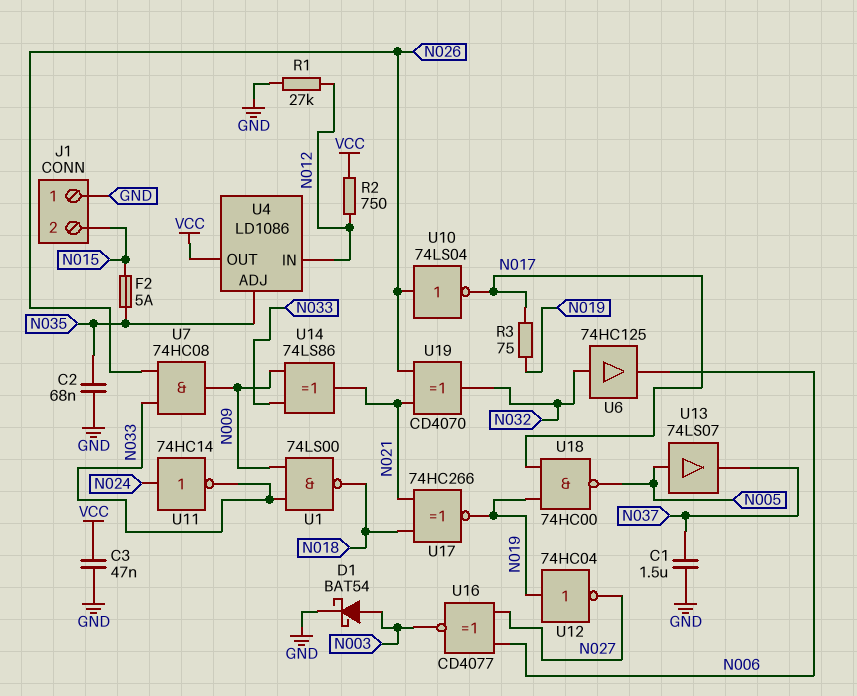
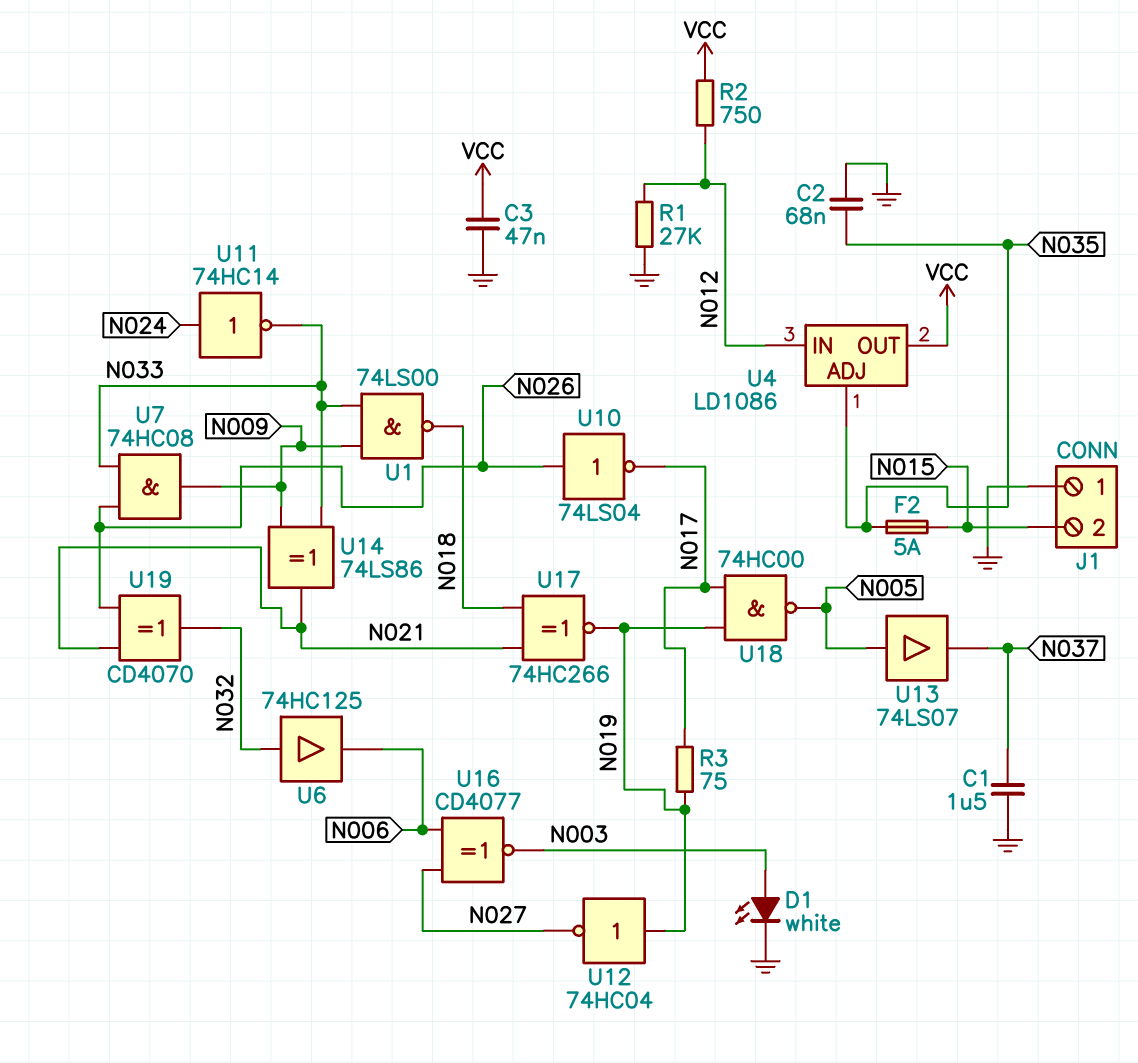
D1: schottky BAT54 (A N003, K GND) -> LED white (A N003, K GND)

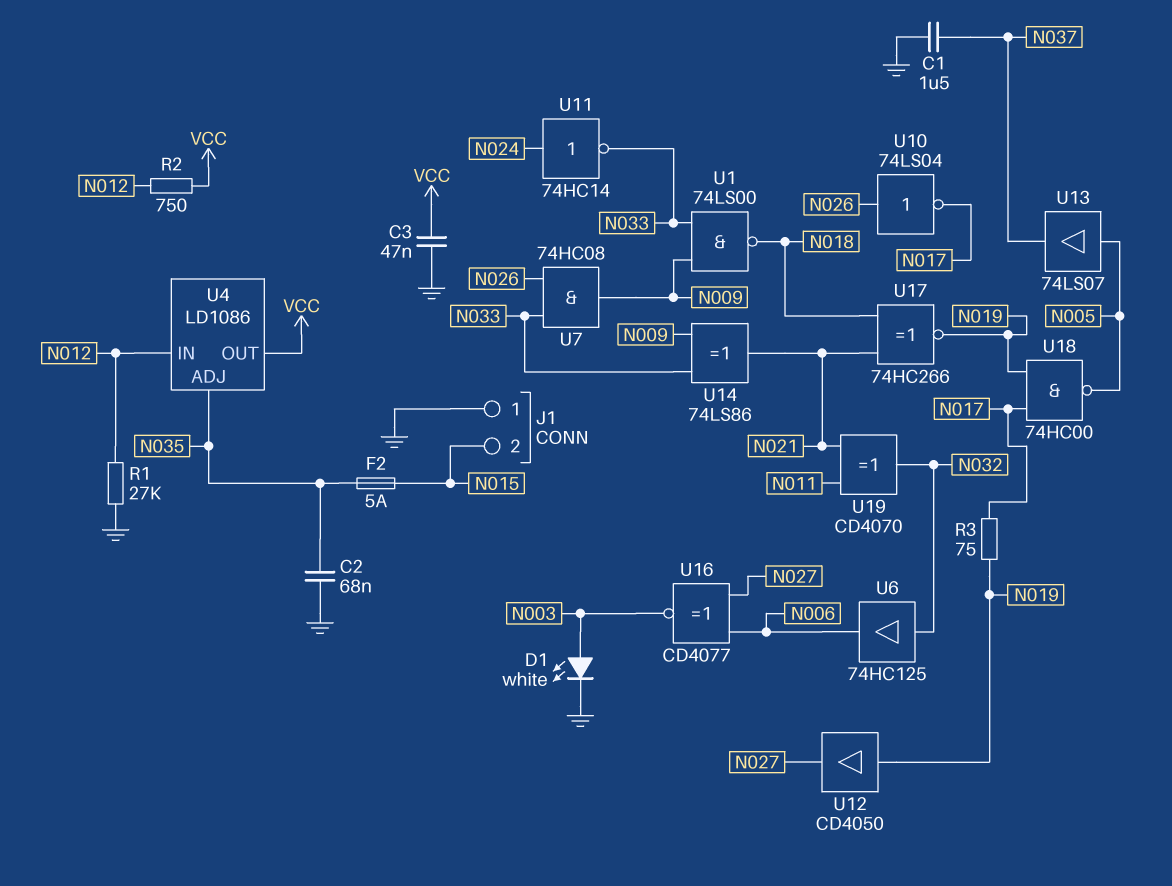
U12: NOT 74HC04 (in N019, out N027) -> buffer CD4050 (in N019, out N027)
U19: XOR CD4070 (in N021, in N026, out N032) -> XOR CD4070 (in N011, in N021, out N032)

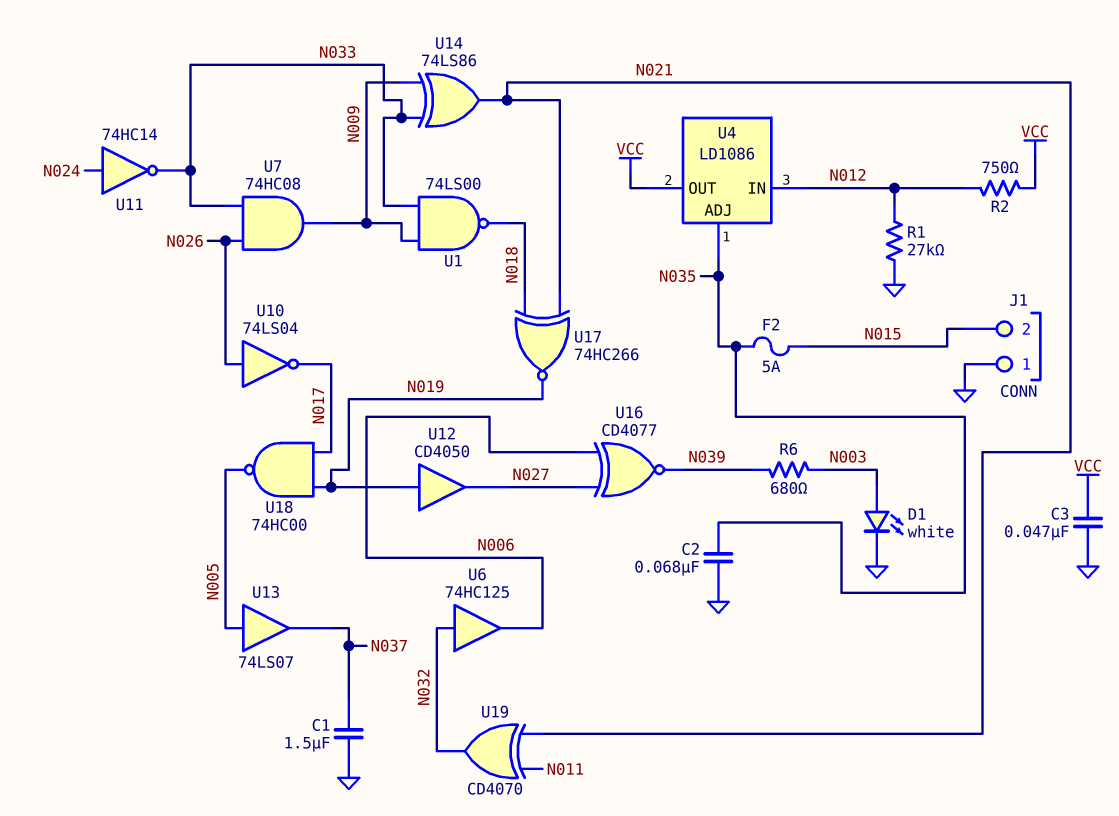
R3: 75 (N017, N019) -> none
R6: none -> 680 (N003, N039)
U16: XNOR CD4077 (in N006, in N027, out N003) -> XNOR CD4077 (in N006, in N027, out N039)

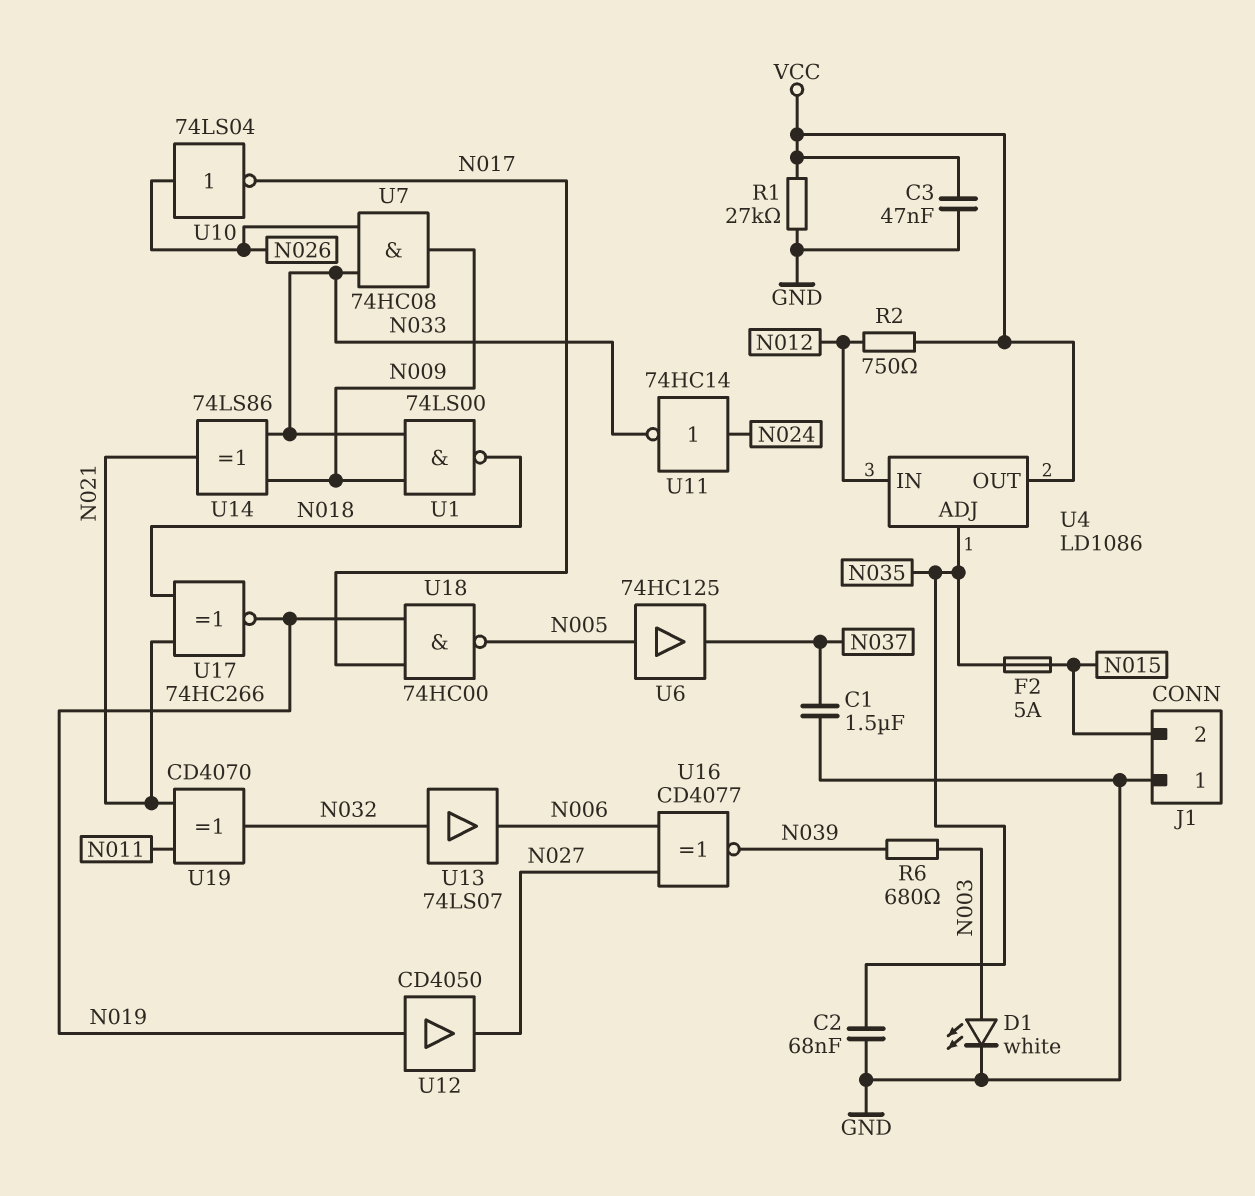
R1: 27k (GND, N012) -> 27k (GND, VCC)
U6: buffer 74HC125 (in N032, out N006) -> buffer 74HC125 (in N005, out N037)
U13: buffer 74LS07 (in N005, out N037) -> buffer 74LS07 (in N032, out N006)

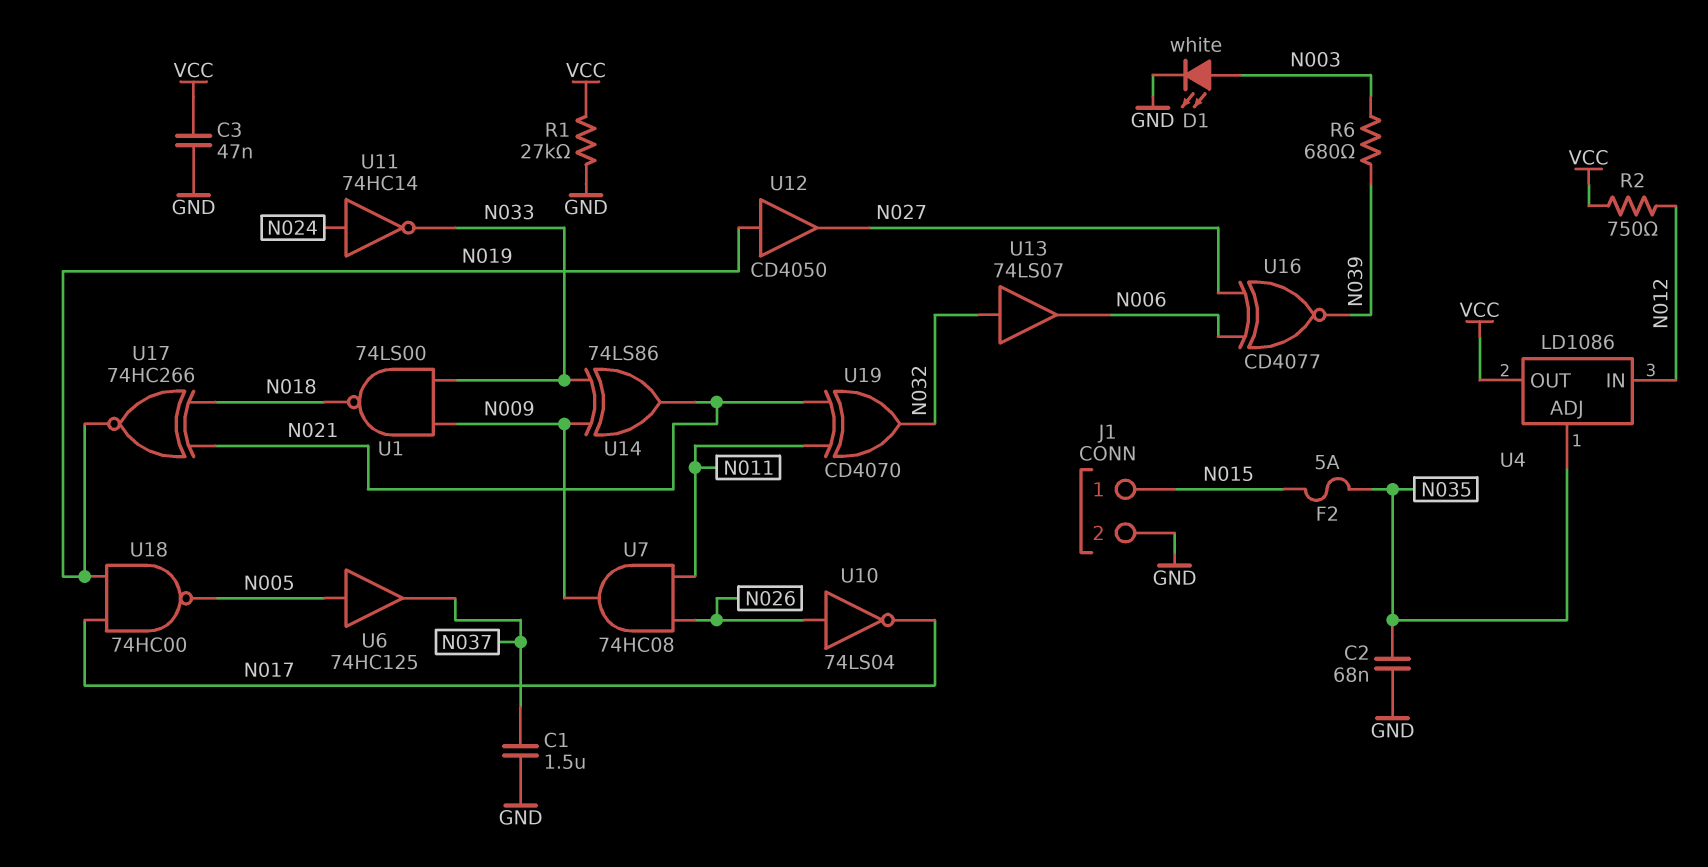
J1 pin 1: GND -> N015
J1 pin 2: N015 -> GND
U7: AND 74HC08 (in N026, in N033, out N009) -> AND 74HC08 (in N011, in N026, out N009)

